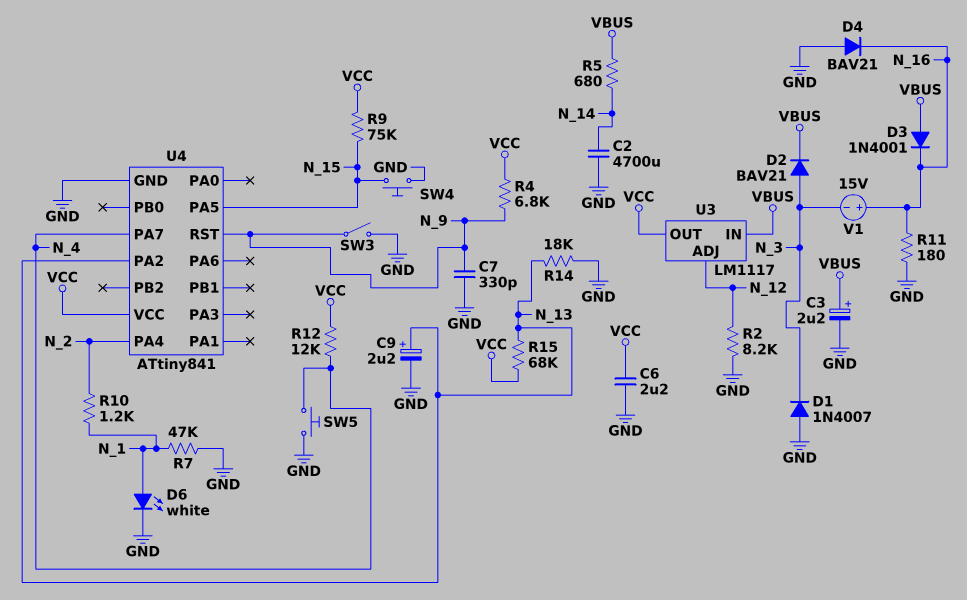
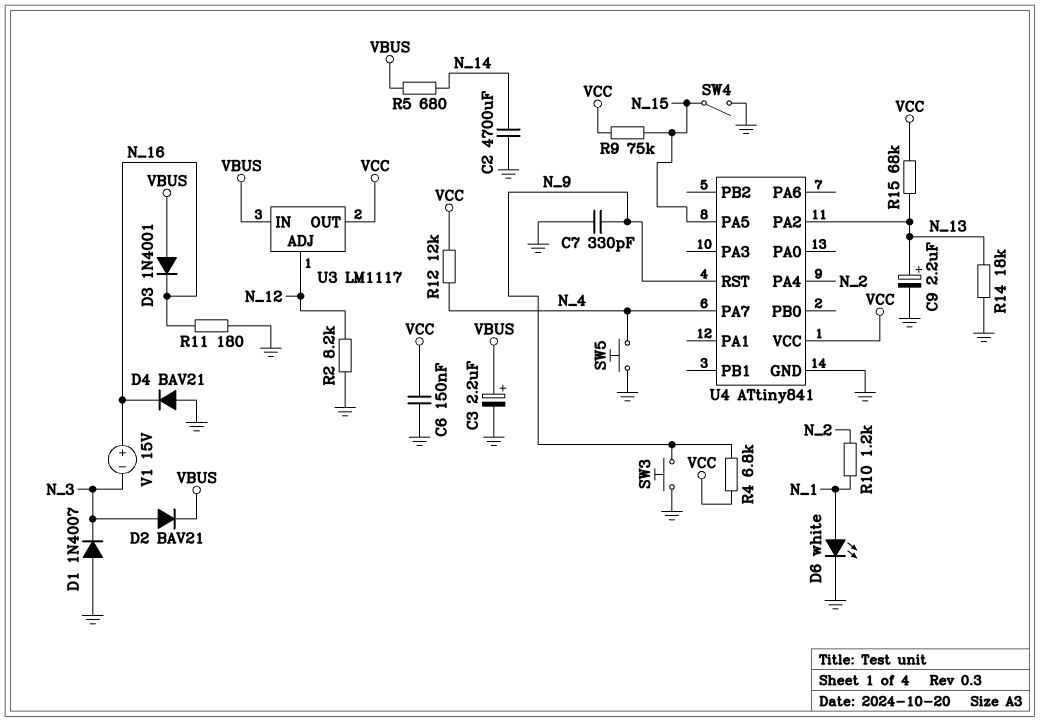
C6: 2.2uF (GND, VCC) -> 150nF (GND, VCC)
R7: 47k (GND, N_1) -> none
SW3: switch (GND, N_9) -> button (GND, N_9)
SW4: button (GND, N_15) -> switch (GND, N_15)

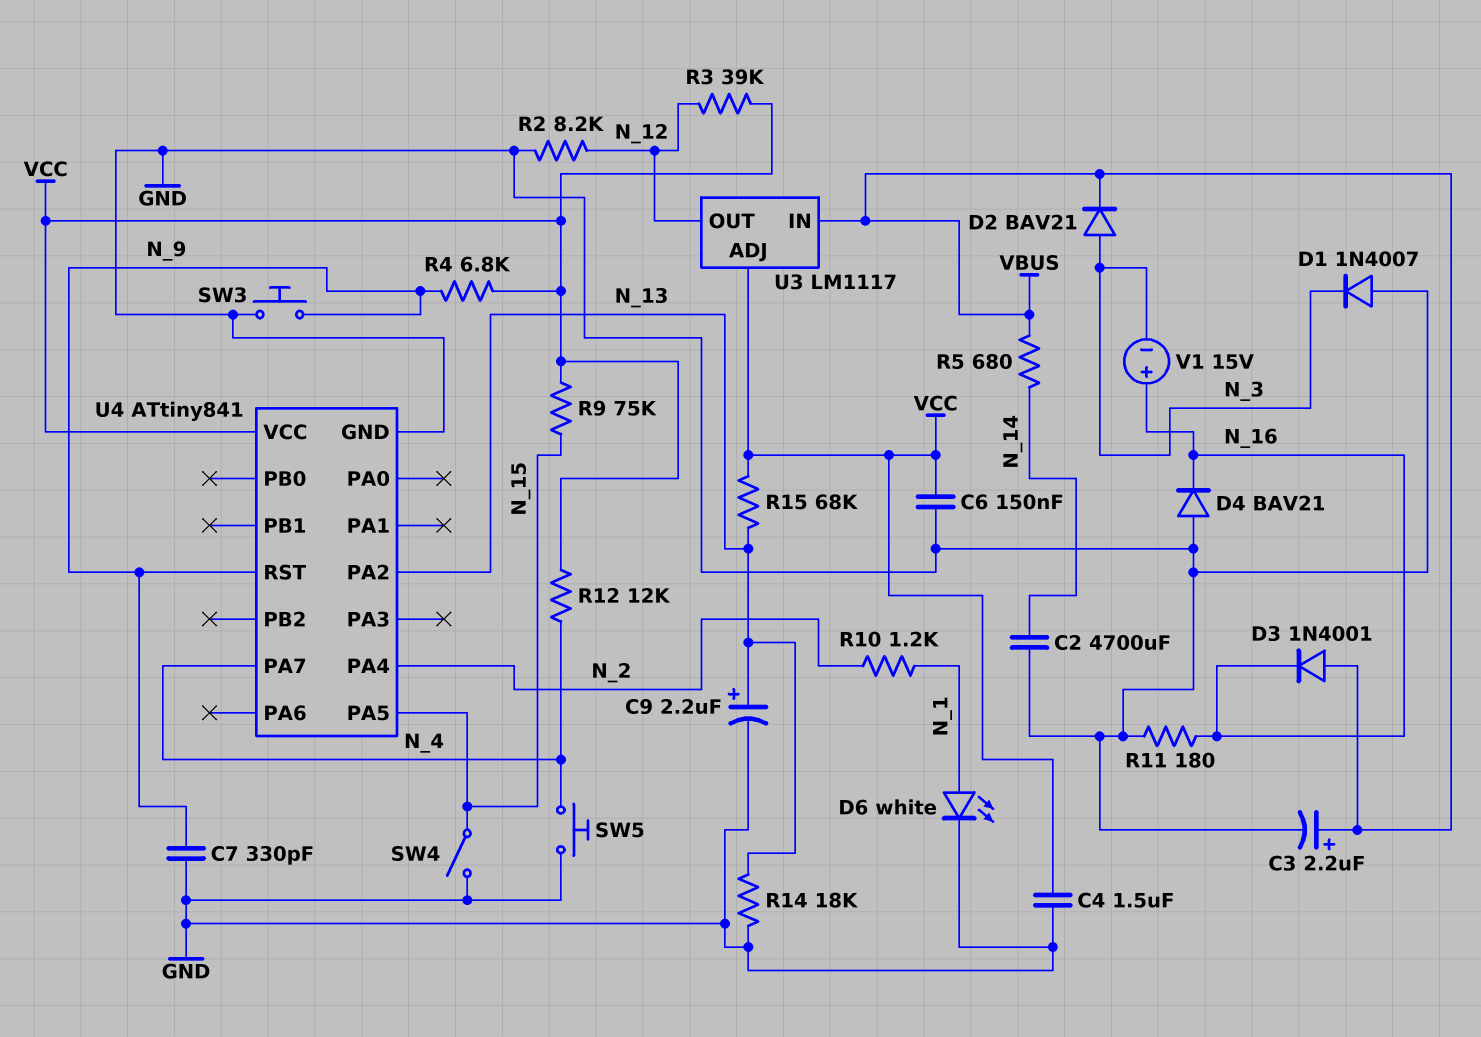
C4: none -> 1.5uF (GND, VCC)
R3: none -> 39k (N_12, VCC)
U3 pin ADJ: N_12 -> VCC
U3 pin OUT: VCC -> N_12

